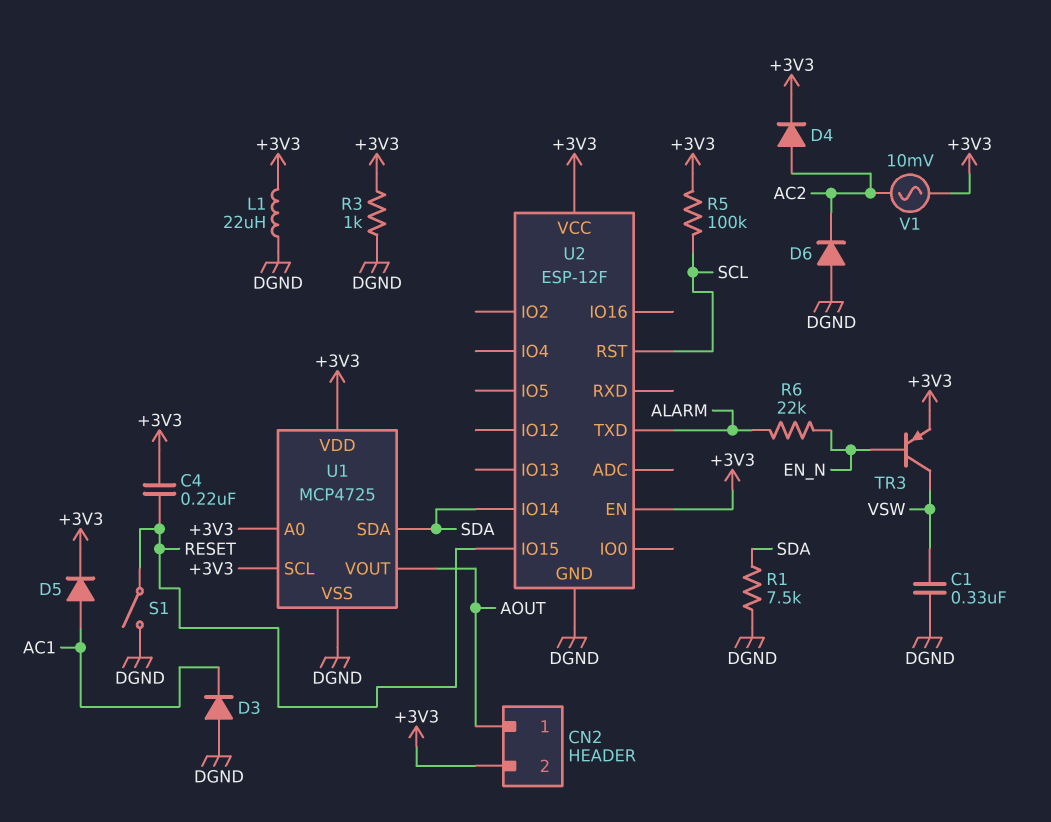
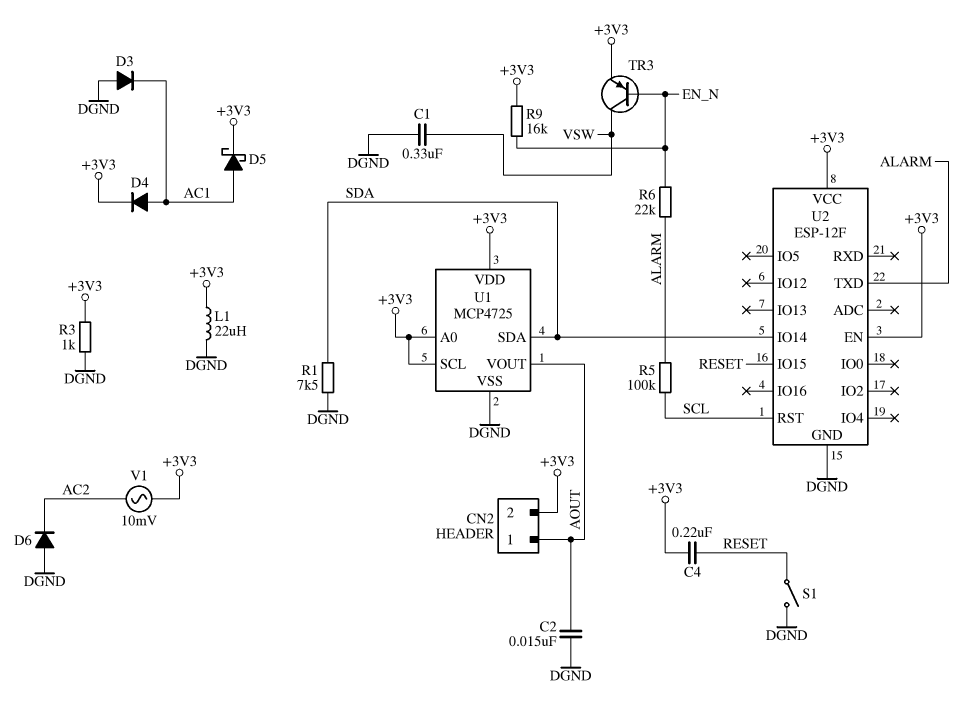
C2: none -> 15nF (AOUT, DGND)
D4: diode (A AC2, K +3V3) -> diode (A AC1, K +3V3)
D5: diode (A AC1, K +3V3) -> schottky (A AC1, K +3V3)
R5: 100k (+3V3, SCL) -> 100k (ALARM, SCL)
R9: none -> 16k (+3V3, EN_N)

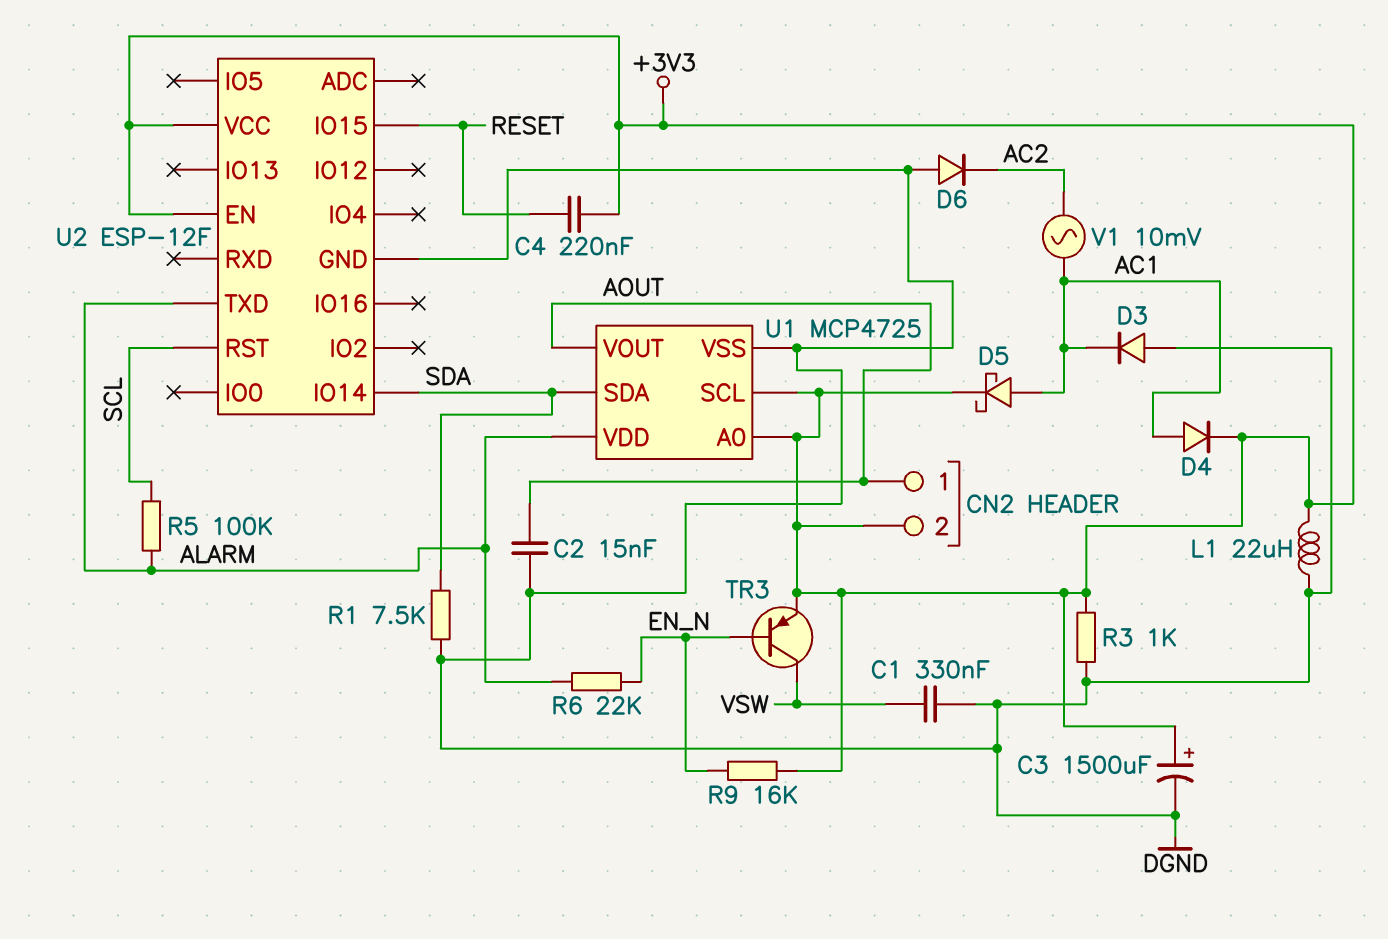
C3: none -> 1500uF (plus +3V3, minus DGND)
S1: switch (DGND, RESET) -> none
U1 pin VDD: +3V3 -> ALARM
V1: AC 10mV (+3V3, AC2) -> AC 10mV (AC1, AC2)

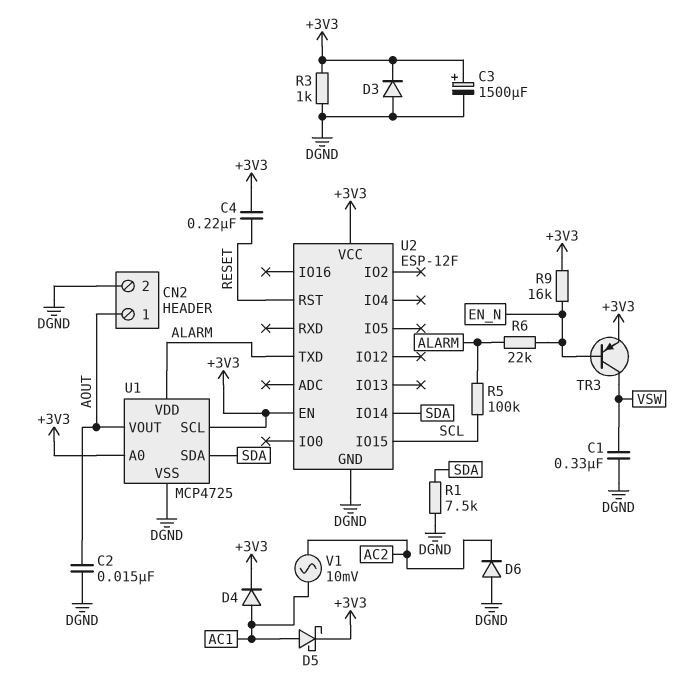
CN2 pin 2: +3V3 -> DGND
D3: diode (A DGND, K AC1) -> diode (A DGND, K +3V3)
L1: 22uH (+3V3, DGND) -> none
U2 pin IO15: RESET -> SCL
U2 pin RST: SCL -> RESET

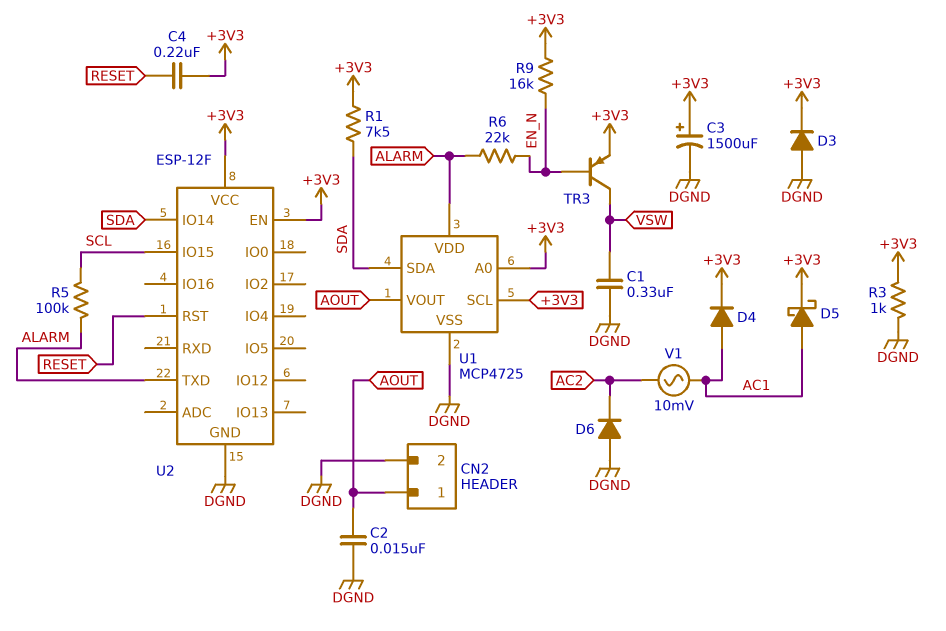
R1: 7.5k (DGND, SDA) -> 7.5k (+3V3, SDA)

